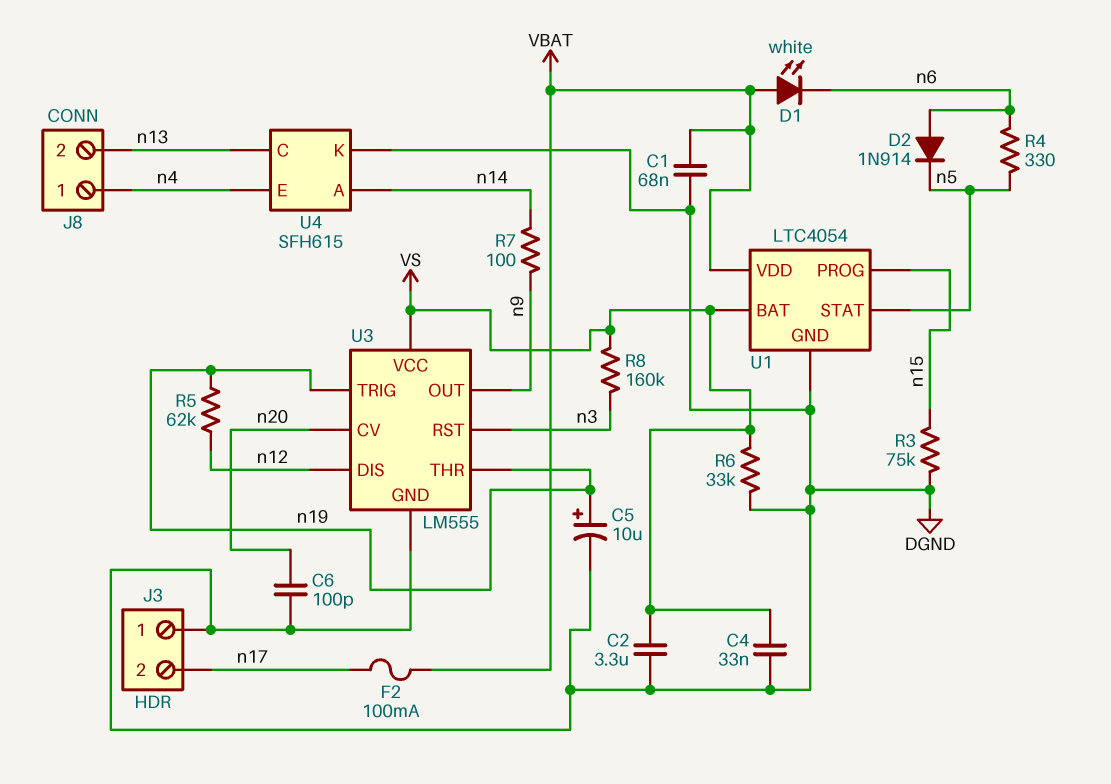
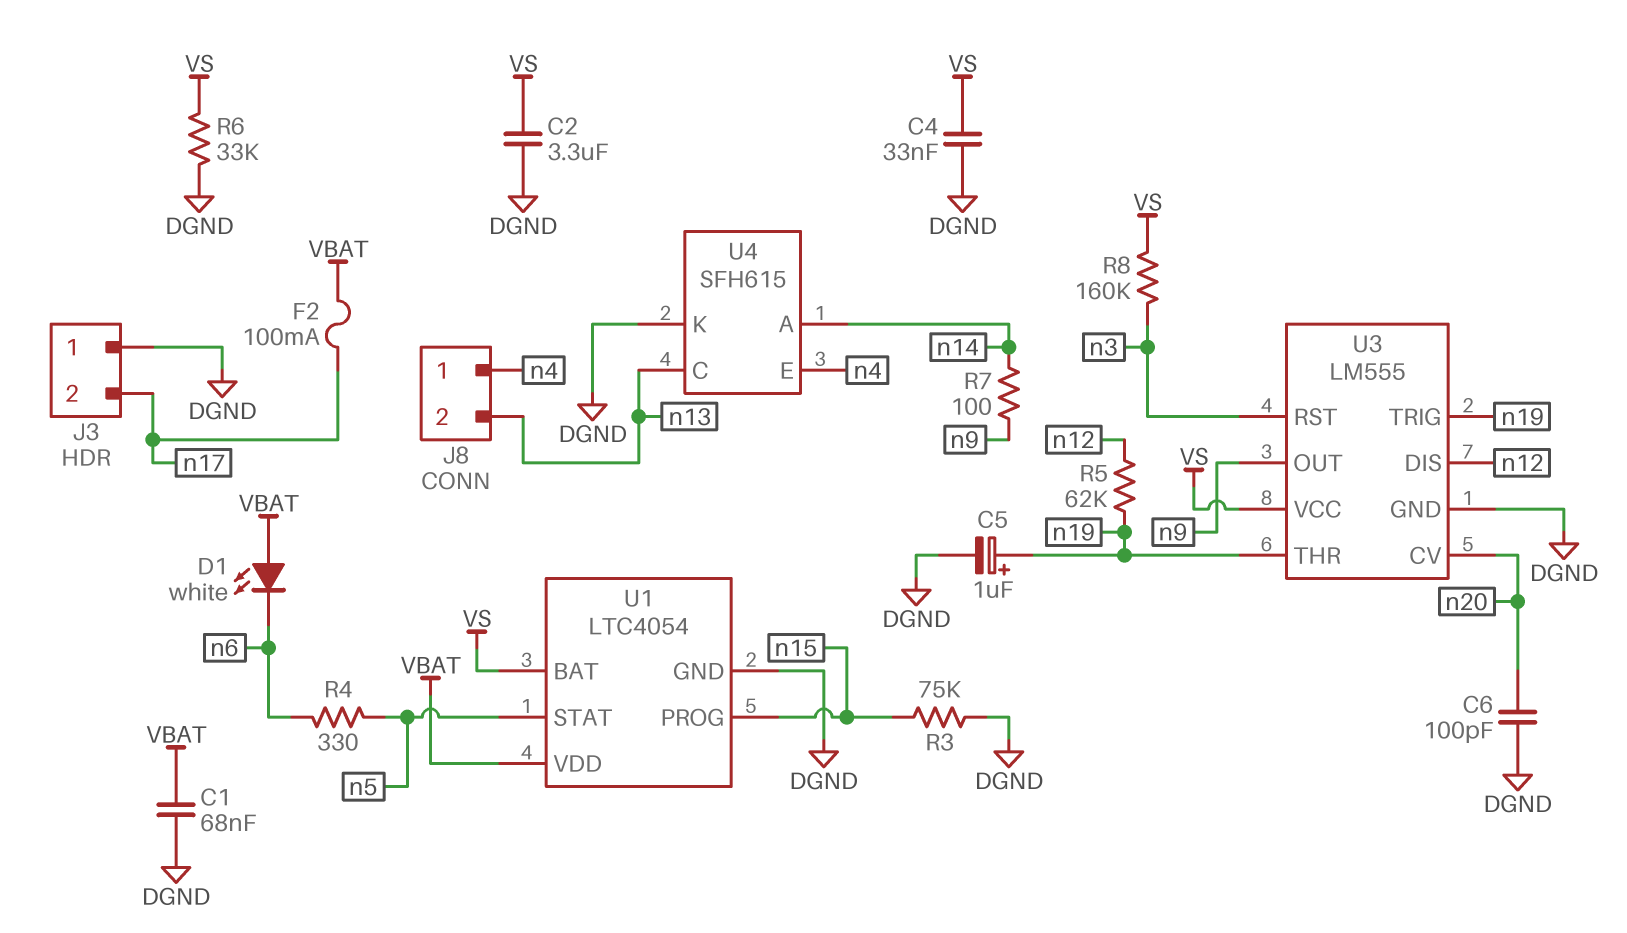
C5: 10uF (plus n19, minus DGND) -> 1uF (plus n19, minus DGND)
D2: diode 1N914 (A n6, K n5) -> none

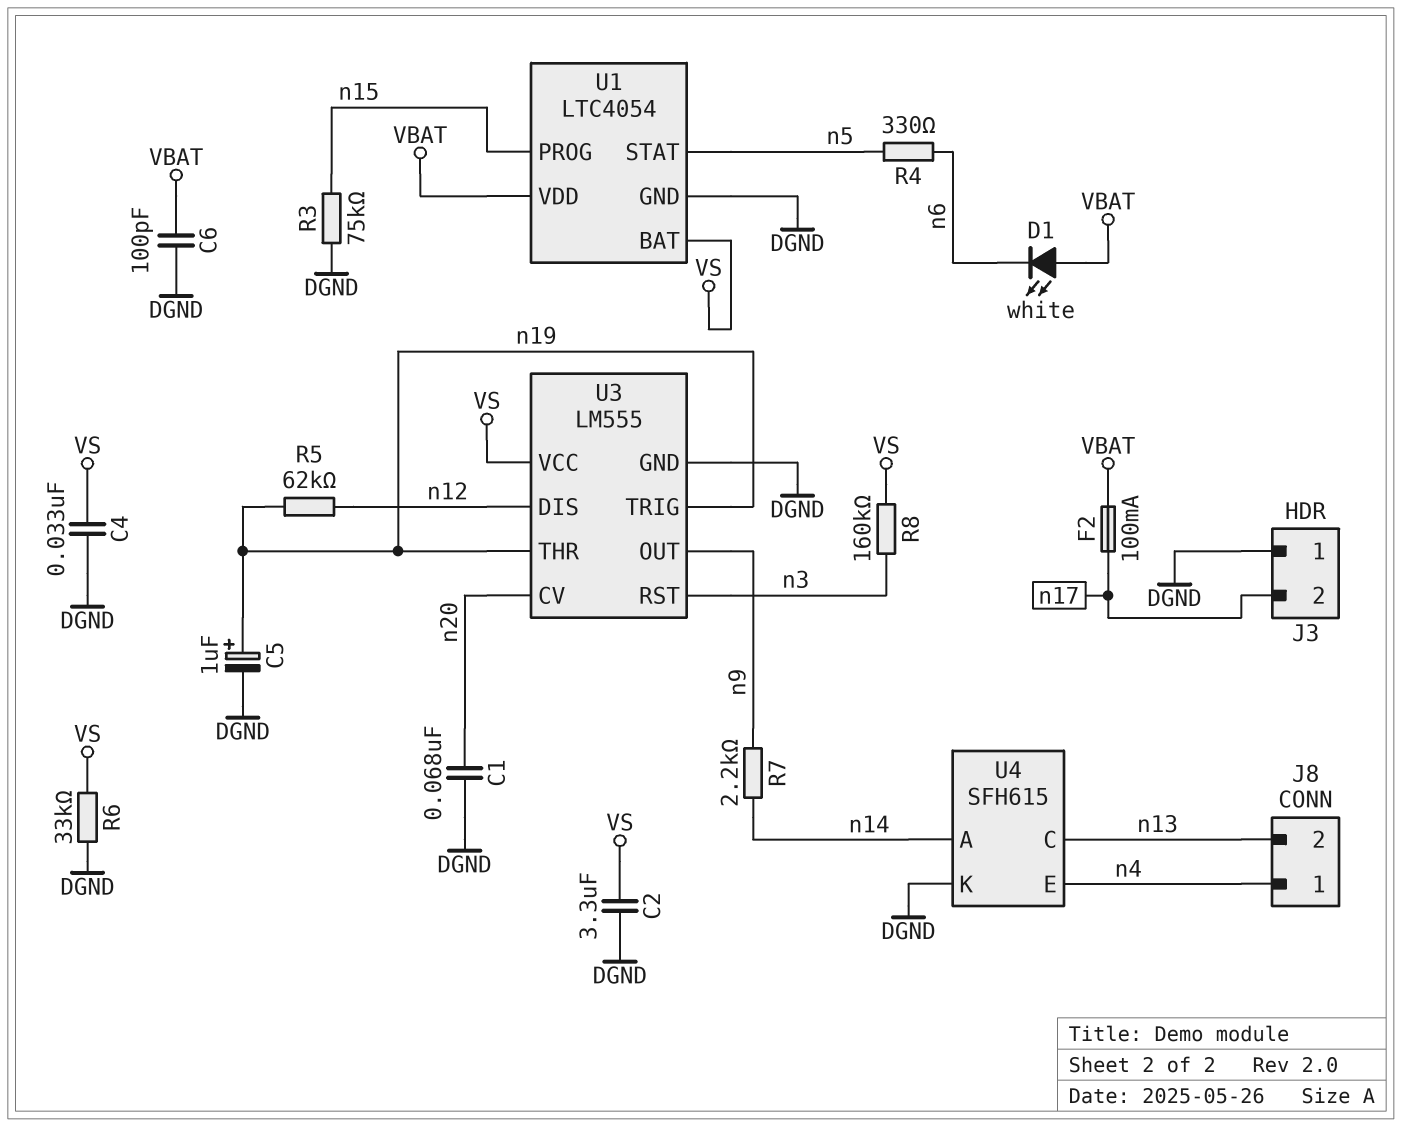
C1: 68nF (DGND, VBAT) -> 68nF (DGND, n20)
C6: 100pF (DGND, n20) -> 100pF (DGND, VBAT)
R7: 100 (n9, n14) -> 2.2k (n9, n14)

